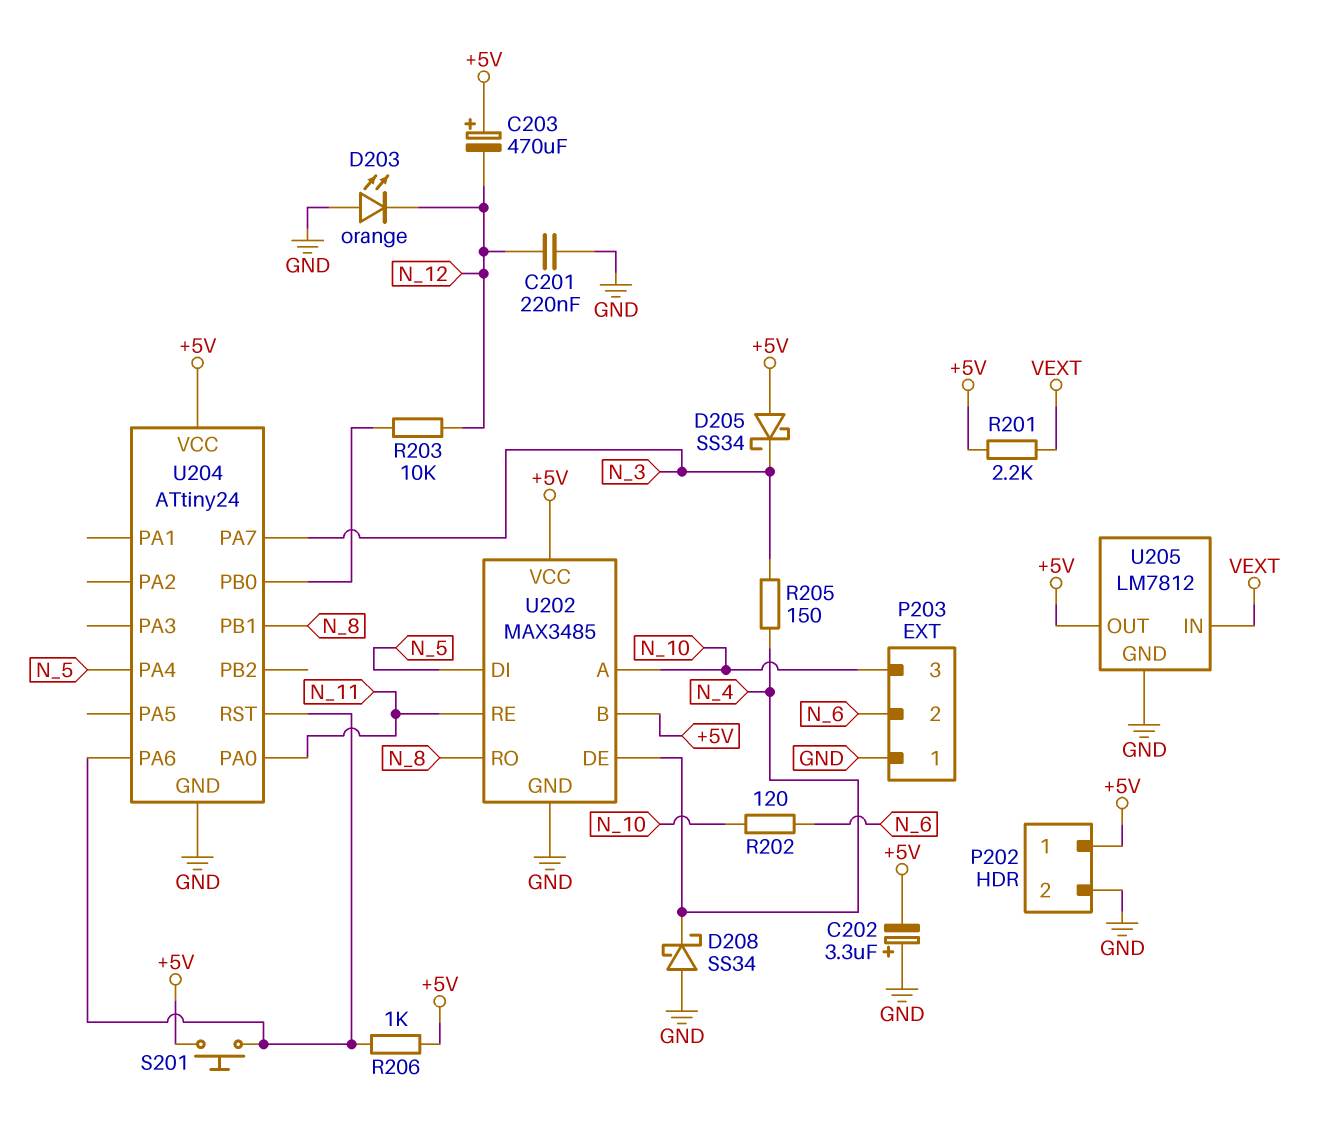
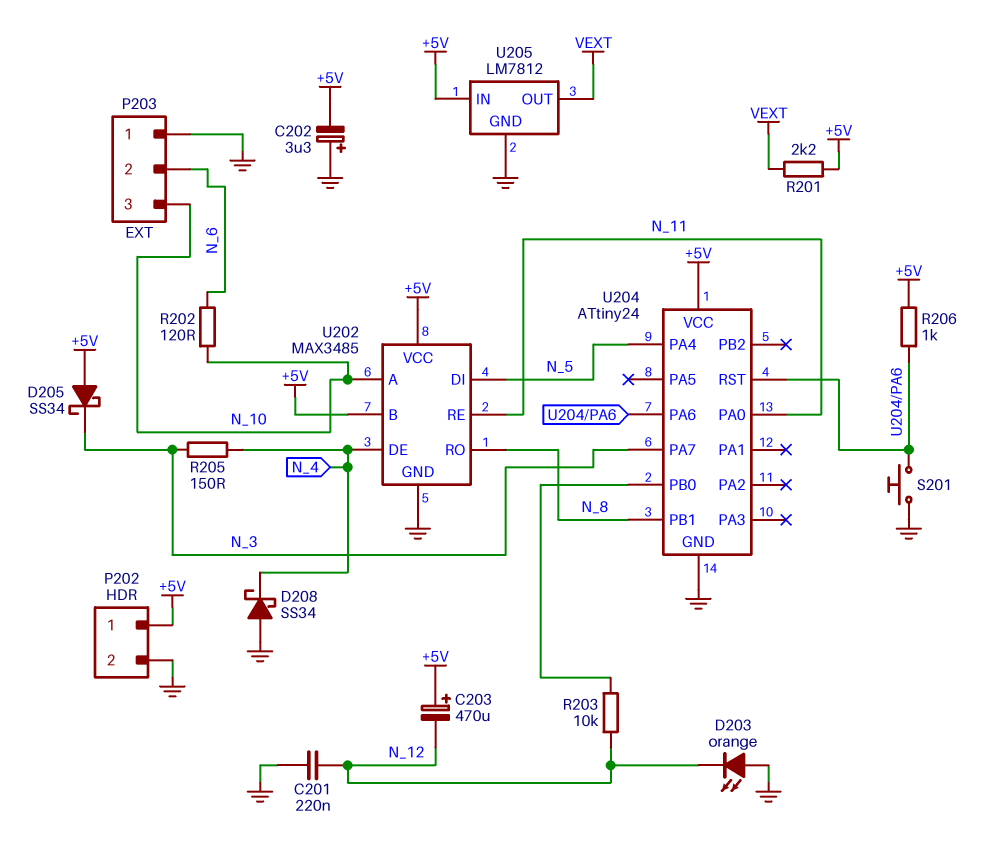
S201: button (+5V, U204/PA6) -> button (GND, U204/PA6)
U205 pin IN: VEXT -> +5V
U205 pin OUT: +5V -> VEXT

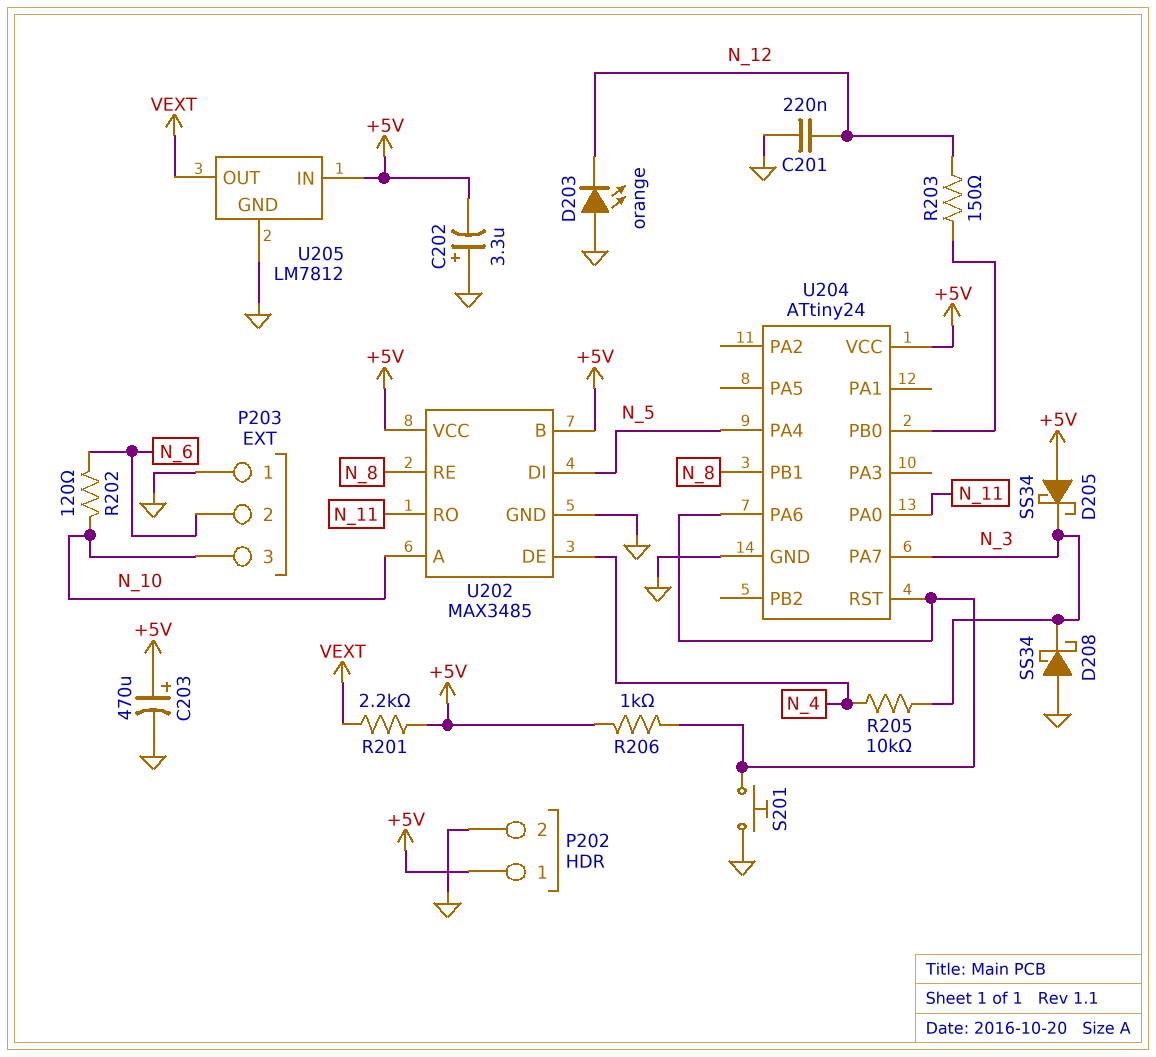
C203: 470uF (plus +5V, minus N_12) -> 470uF (plus +5V, minus GND)
D208: schottky SS34 (A GND, K N_4) -> schottky SS34 (A GND, K N_3)
R203: 10k (N_12, U204/PB0) -> 150 (N_12, U204/PB0)
R205: 150 (N_3, N_4) -> 10k (N_3, N_4)
U202 pin RE: N_11 -> N_8
U202 pin RO: N_8 -> N_11

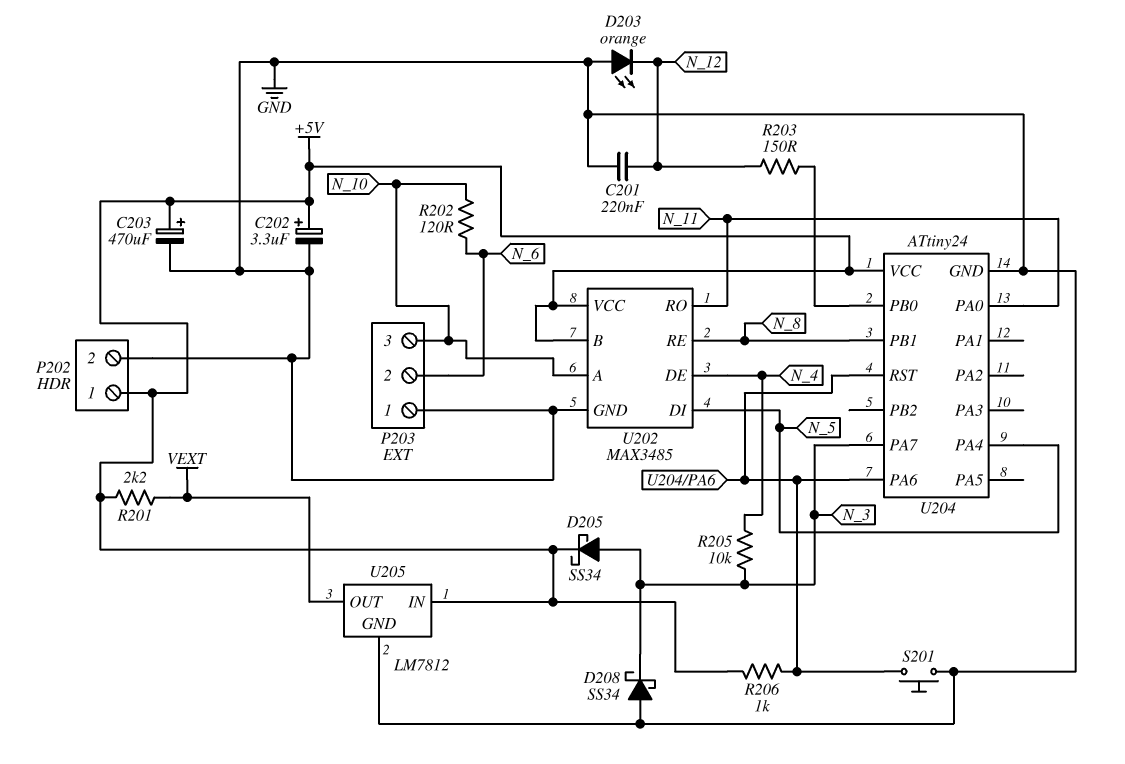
C202: 3.3uF (plus GND, minus +5V) -> 3.3uF (plus +5V, minus GND)
D205: schottky SS34 (A +5V, K N_3) -> schottky SS34 (A N_3, K +5V)

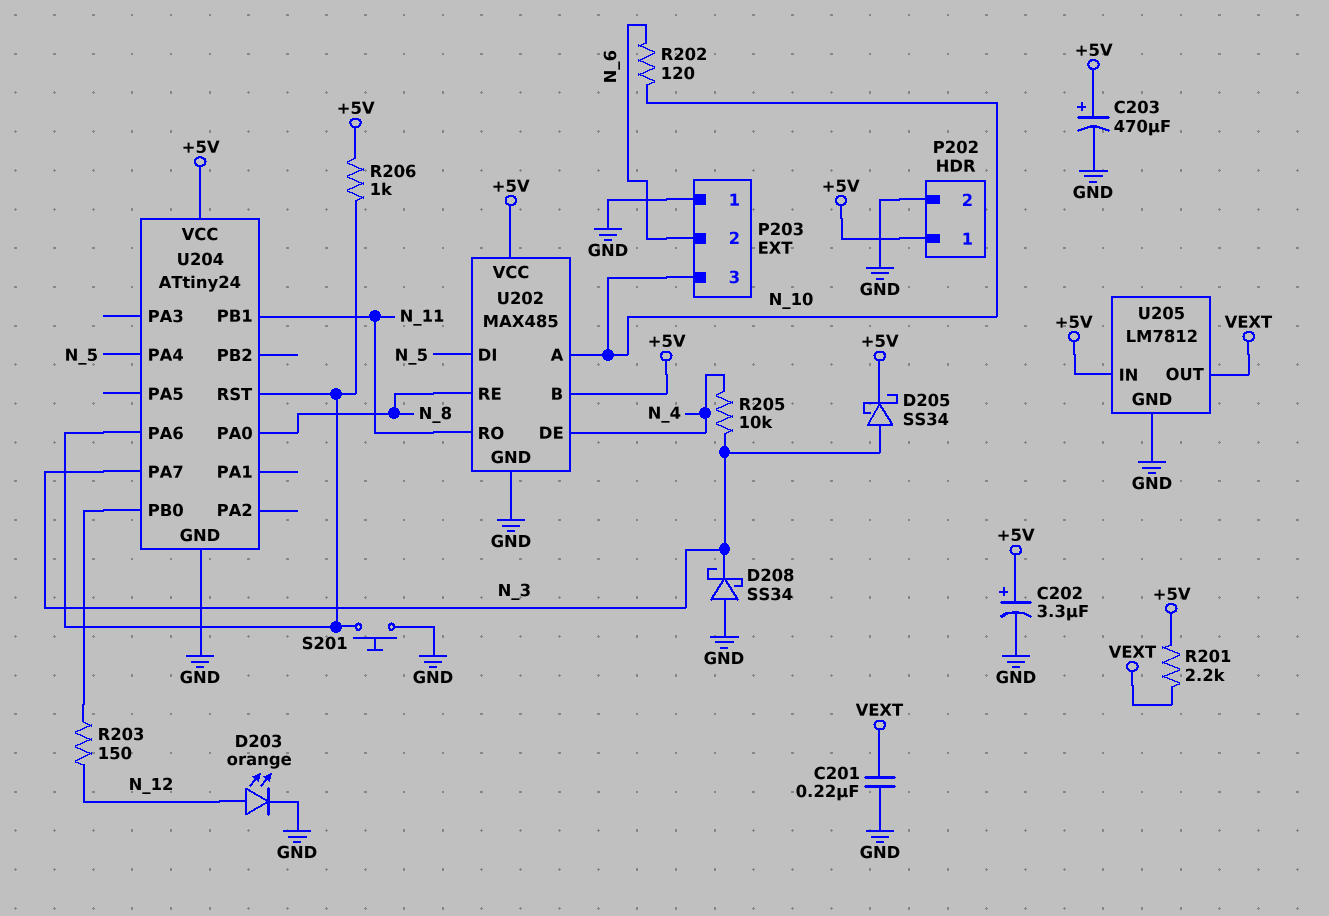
C201: 220nF (GND, N_12) -> 220nF (GND, VEXT)
D203: LED orange (A GND, K N_12) -> LED orange (A N_12, K GND)
U202: MAX3485 -> MAX485
U204 pin PA0: N_11 -> N_8
U204 pin PB1: N_8 -> N_11

